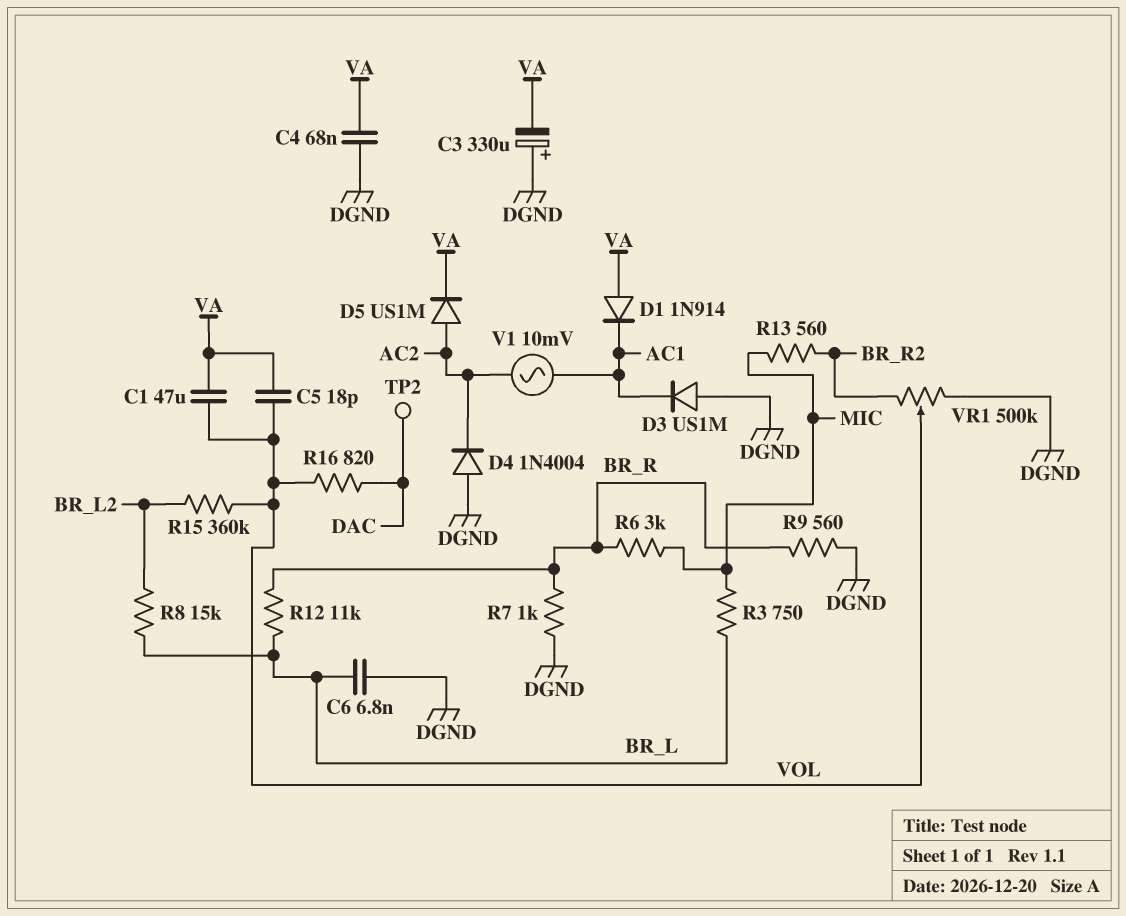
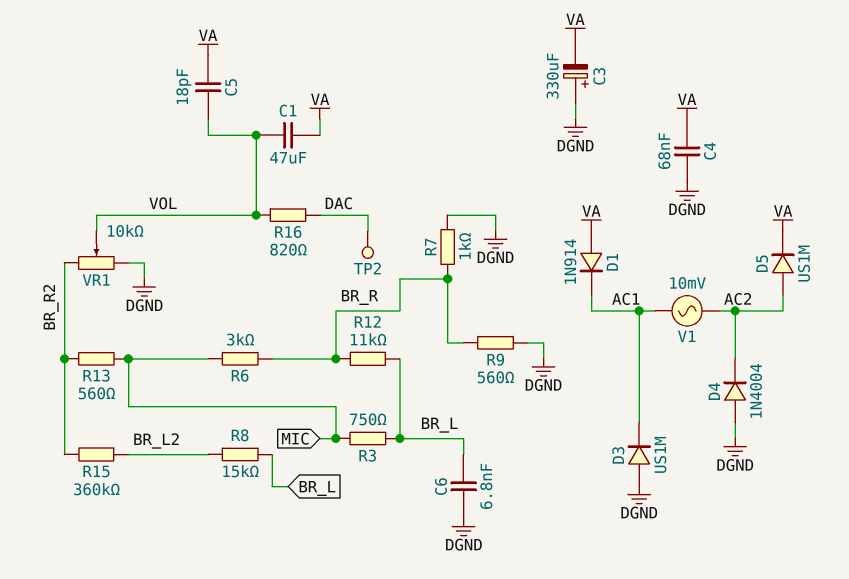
R15: 360k (BR_L2, VOL) -> 360k (BR_L2, BR_R2)
VR1: 500k (BR_R2, DGND, wiper VOL) -> 10k (BR_R2, DGND, wiper VOL)

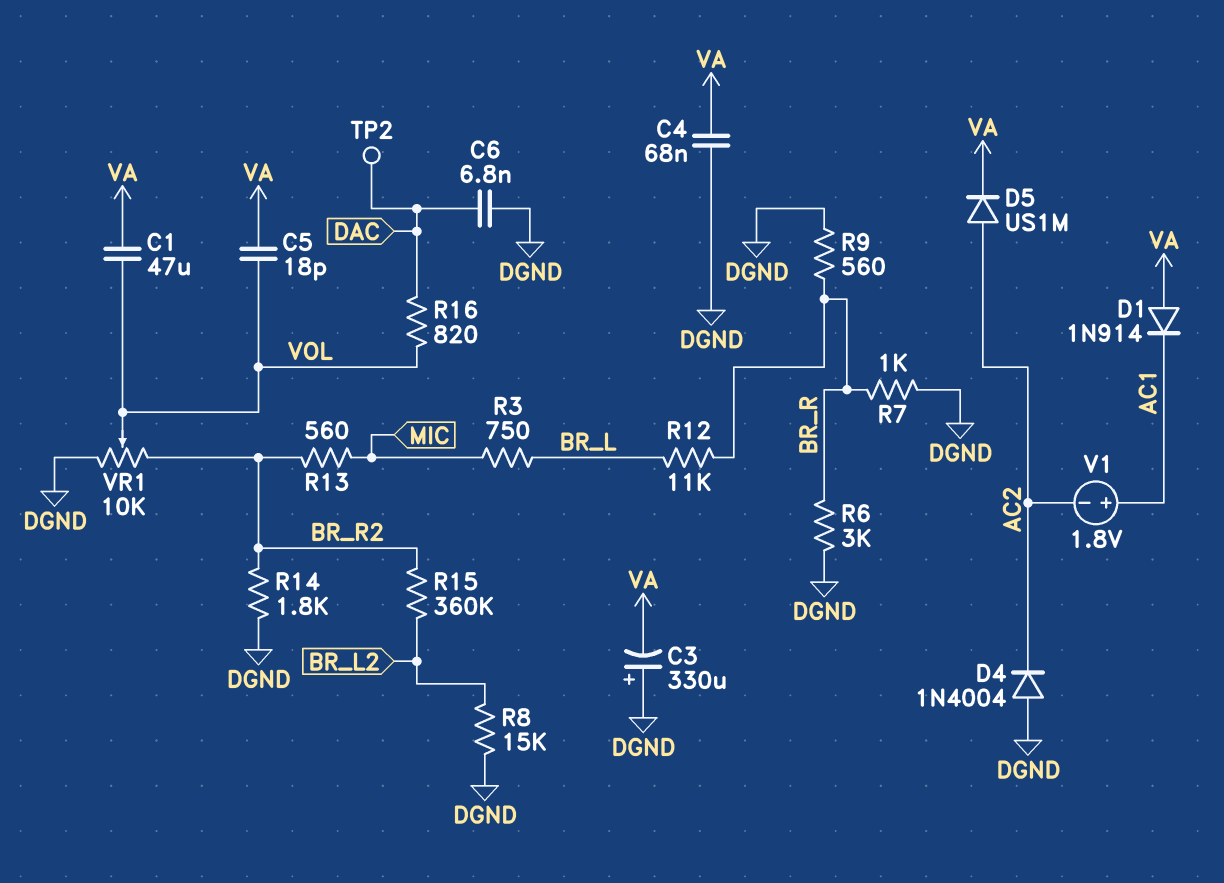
C6: 6.8nF (BR_L, DGND) -> 6.8nF (DAC, DGND)
D3: diode US1M (A DGND, K AC1) -> none
R6: 3k (BR_R, MIC) -> 3k (BR_R, DGND)
R8: 15k (BR_L, BR_L2) -> 15k (BR_L2, DGND)
R14: none -> 1.8k (BR_R2, DGND)
V1: AC 10mV (AC1, AC2) -> 1.8V (plus AC1, minus AC2)

